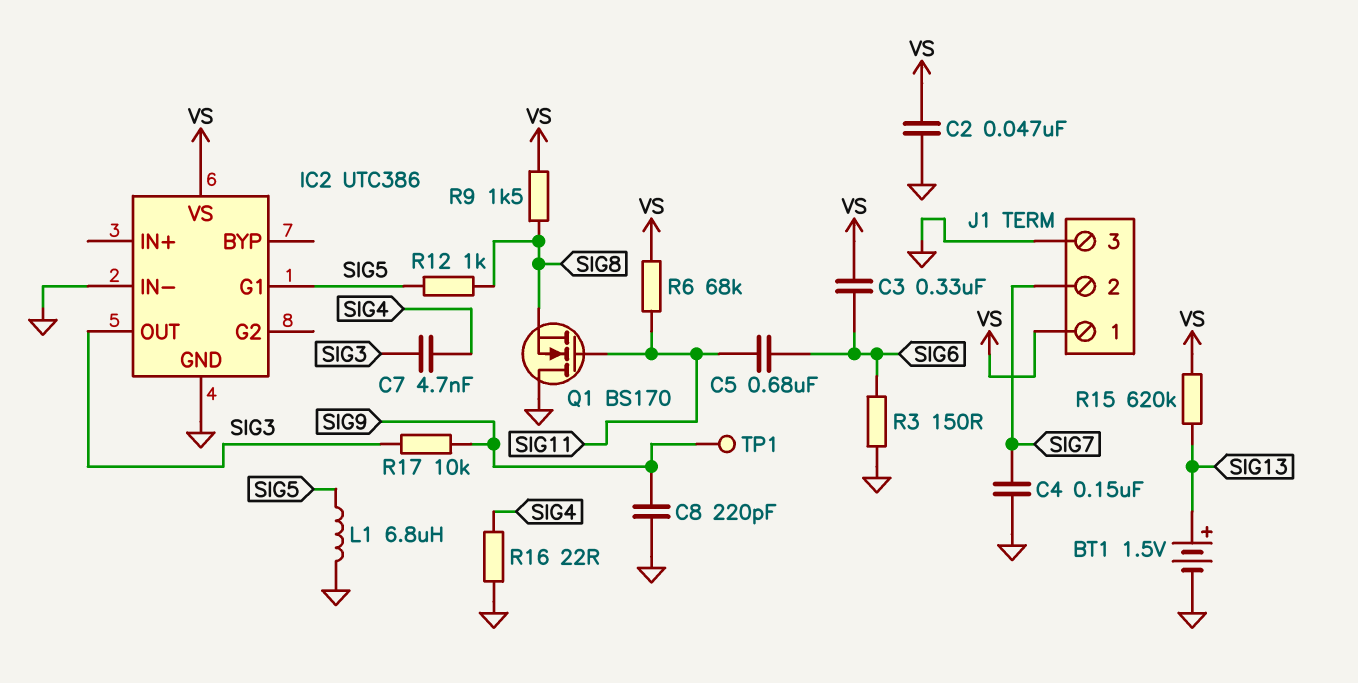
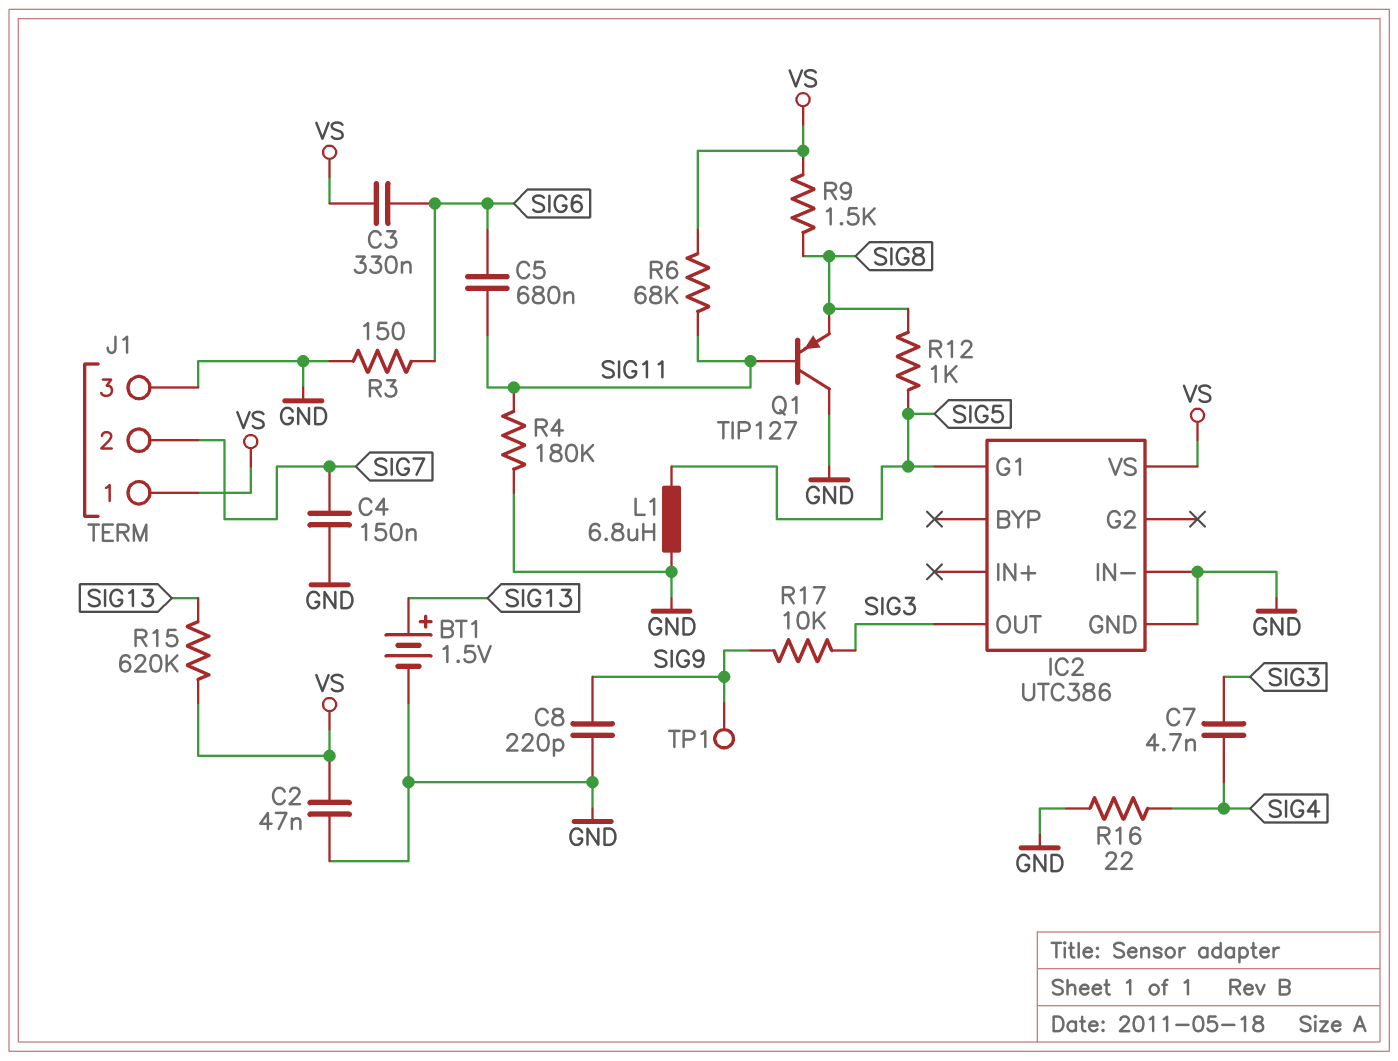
Q1: NMOS BS170 (G SIG11, D GND, S SIG8) -> PNP TIP127 (B SIG11, C GND, E SIG8)
R4: none -> 180k (GND, SIG11)

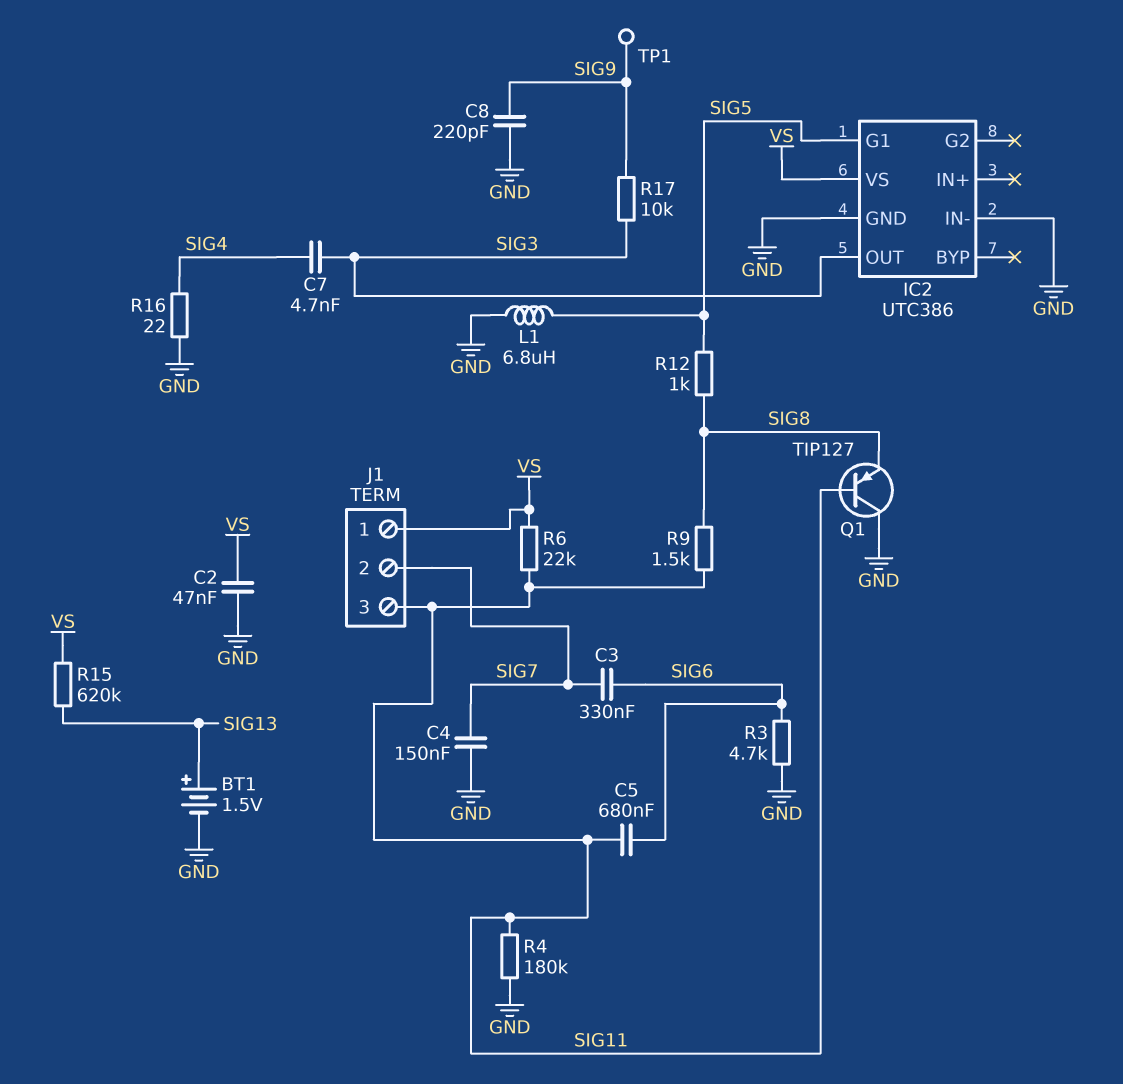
C3: 330nF (SIG6, VS) -> 330nF (SIG6, SIG7)
J1 pin 3: GND -> SIG11
R3: 150 (GND, SIG6) -> 4.7k (GND, SIG6)
R6: 68k (SIG11, VS) -> 22k (SIG11, VS)
R9: 1.5k (SIG8, VS) -> 1.5k (SIG8, SIG11)

